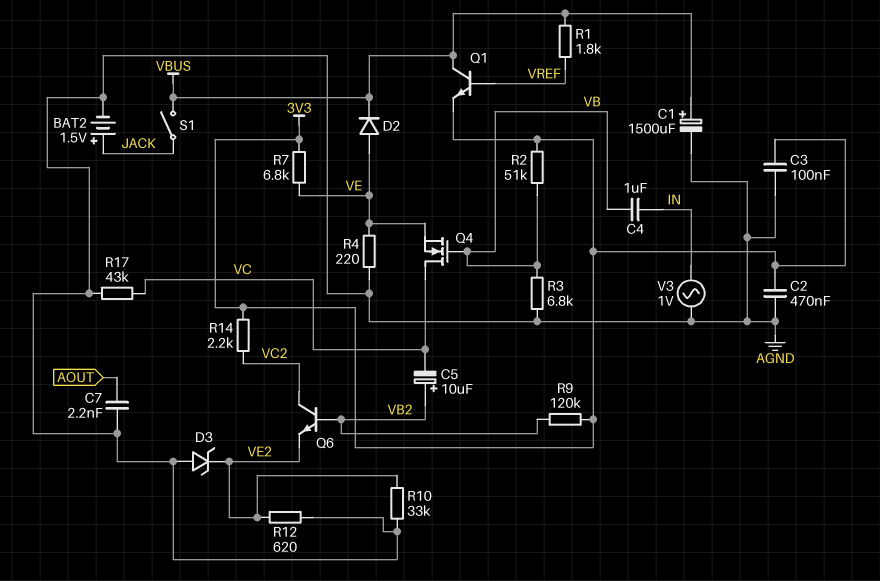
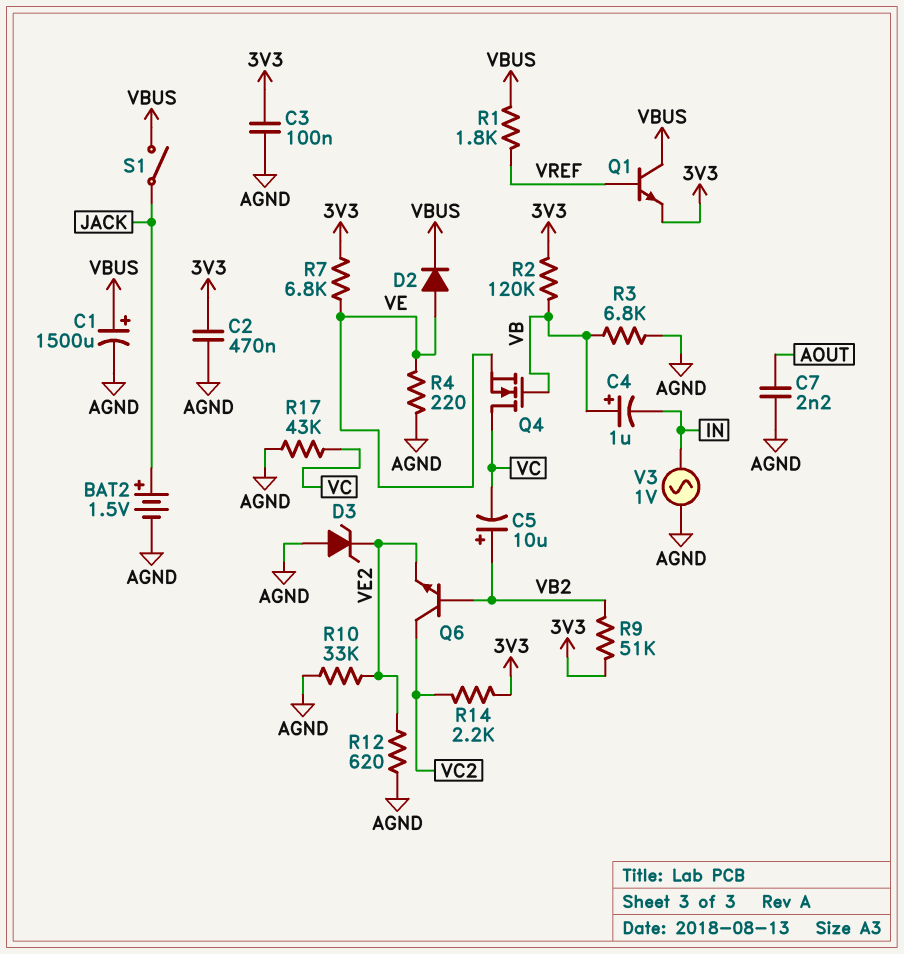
C4: 1uF (IN, VB) -> 1uF (plus VB, minus IN)
R2: 51k (3V3, VB) -> 120k (3V3, VB)
R9: 120k (3V3, VB2) -> 51k (3V3, VB2)

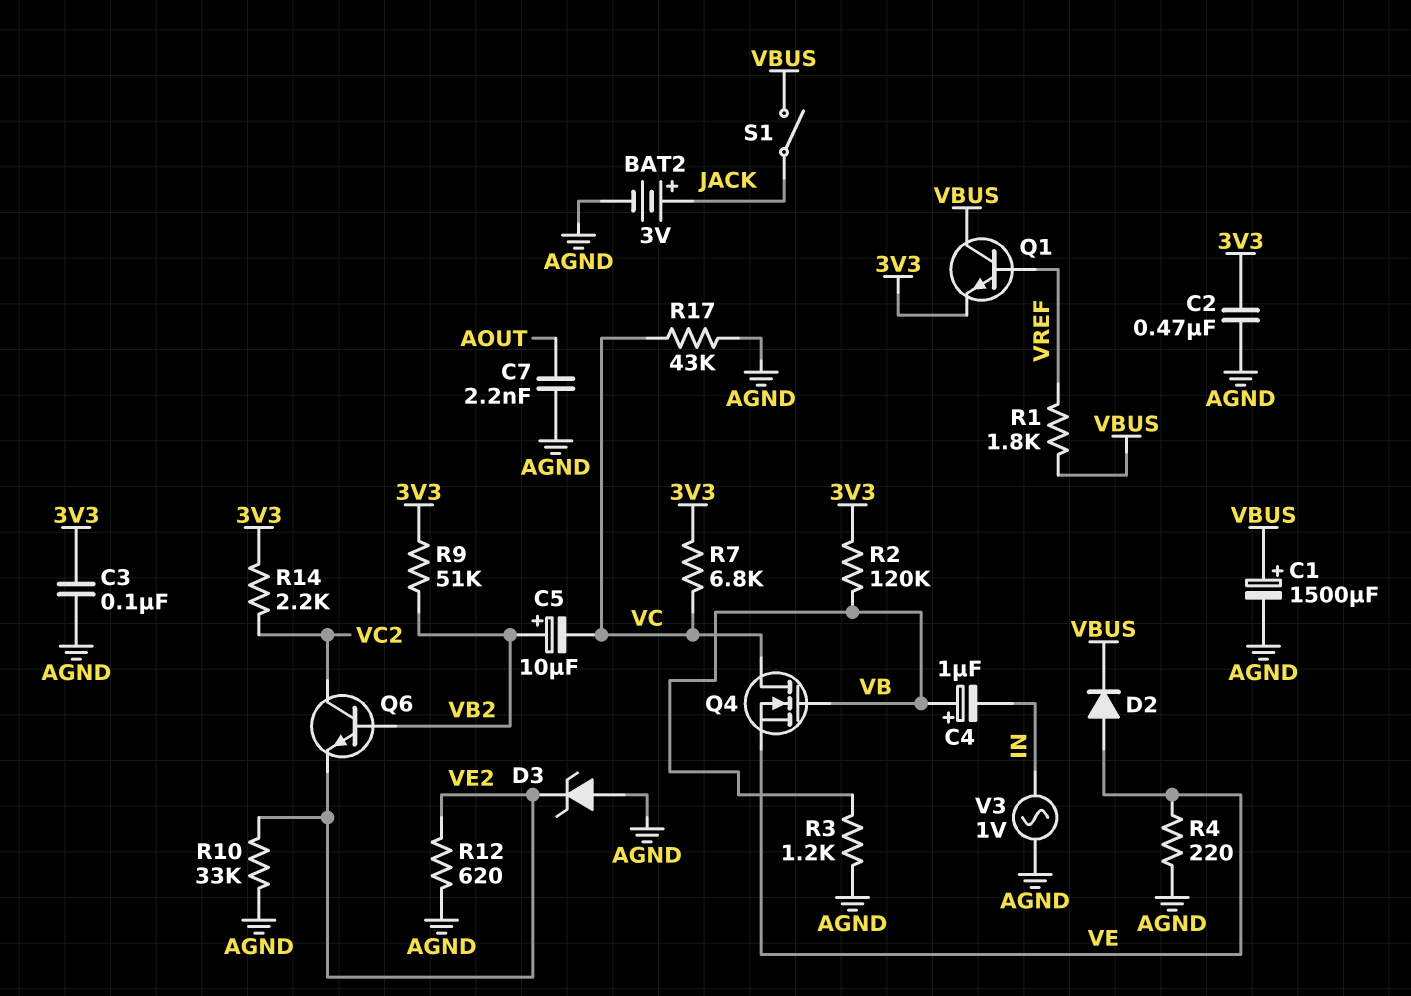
BAT2: 1.5V (plus JACK, minus AGND) -> 3V (plus JACK, minus AGND)
R3: 6.8k (AGND, VB) -> 1.2k (AGND, VB)
R7: 6.8k (3V3, VE) -> 6.8k (3V3, VC)

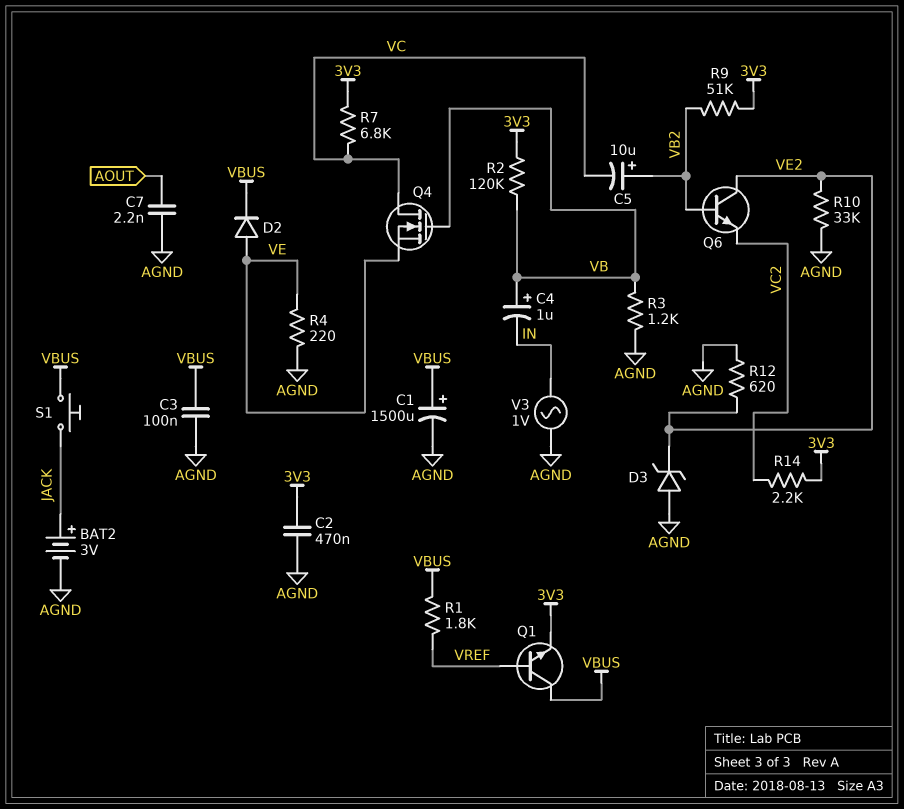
C3: 100nF (3V3, AGND) -> 100nF (AGND, VBUS)
Q6: NPN (B VB2, C VC2, E VE2) -> NPN (B VB2, C VE2, E VC2)
R17: 43k (AGND, VC) -> none
S1: switch (JACK, VBUS) -> button (JACK, VBUS)

